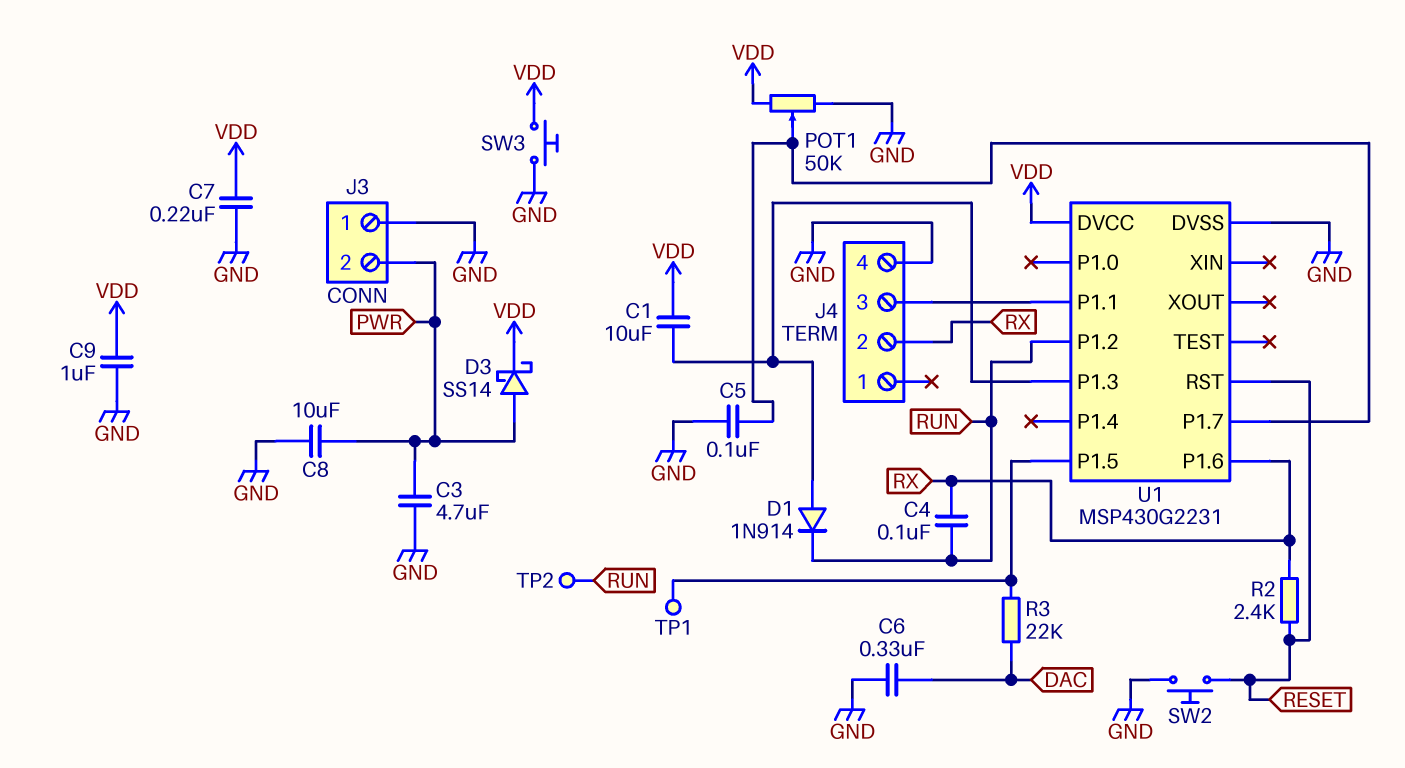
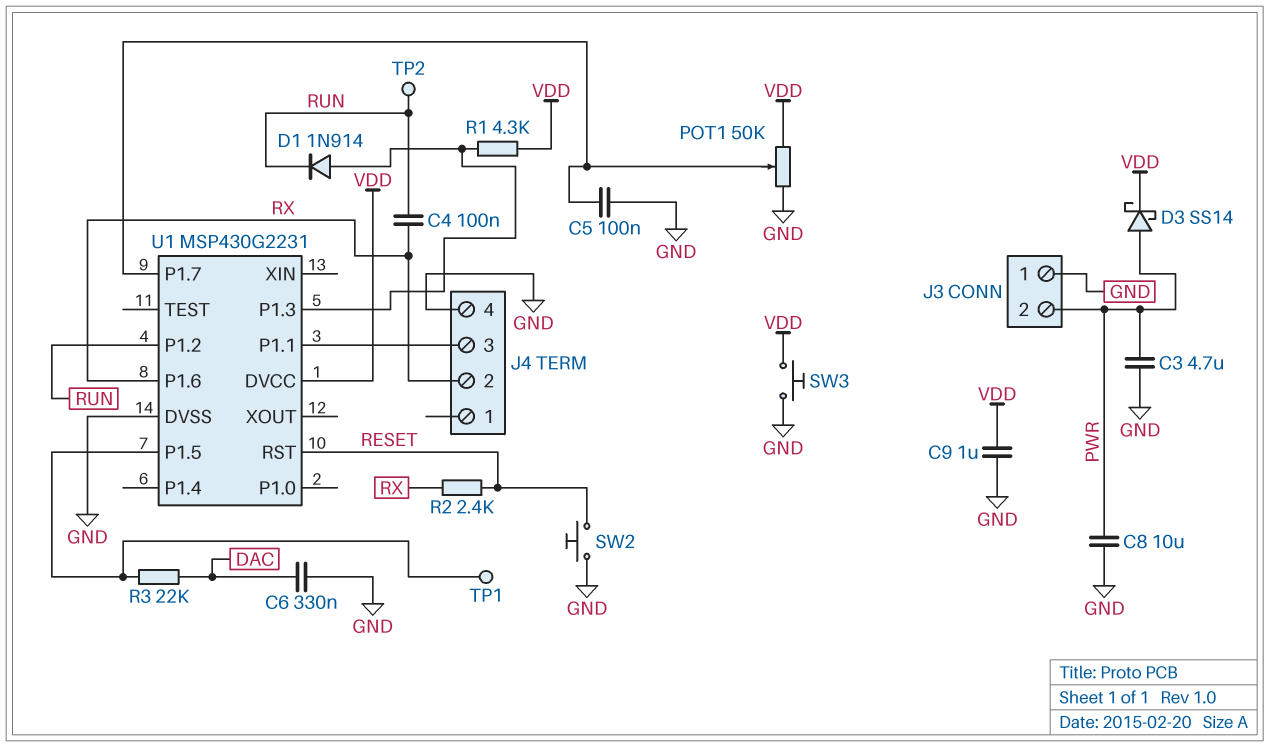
C1: 10uF (U1/P1.3, VDD) -> none
C7: 220nF (GND, VDD) -> none
R1: none -> 4.3k (U1/P1.3, VDD)

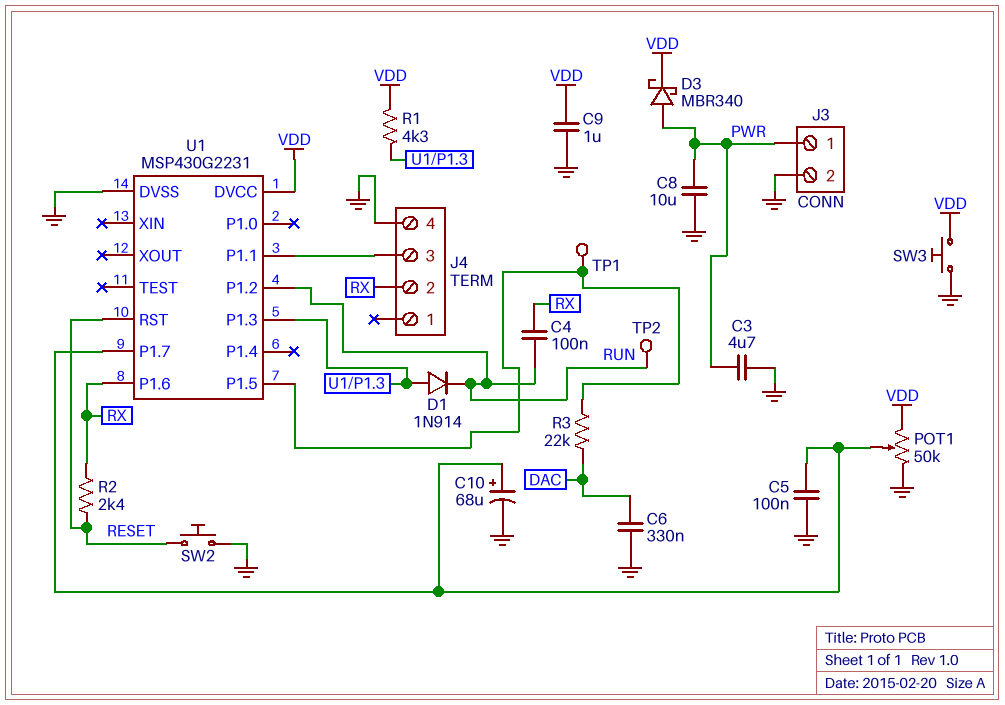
C10: none -> 68uF (plus U1/P1.7, minus GND)
D3: schottky SS14 (A PWR, K VDD) -> schottky MBR340 (A PWR, K VDD)
J3 pin 1: GND -> PWR
J3 pin 2: PWR -> GND

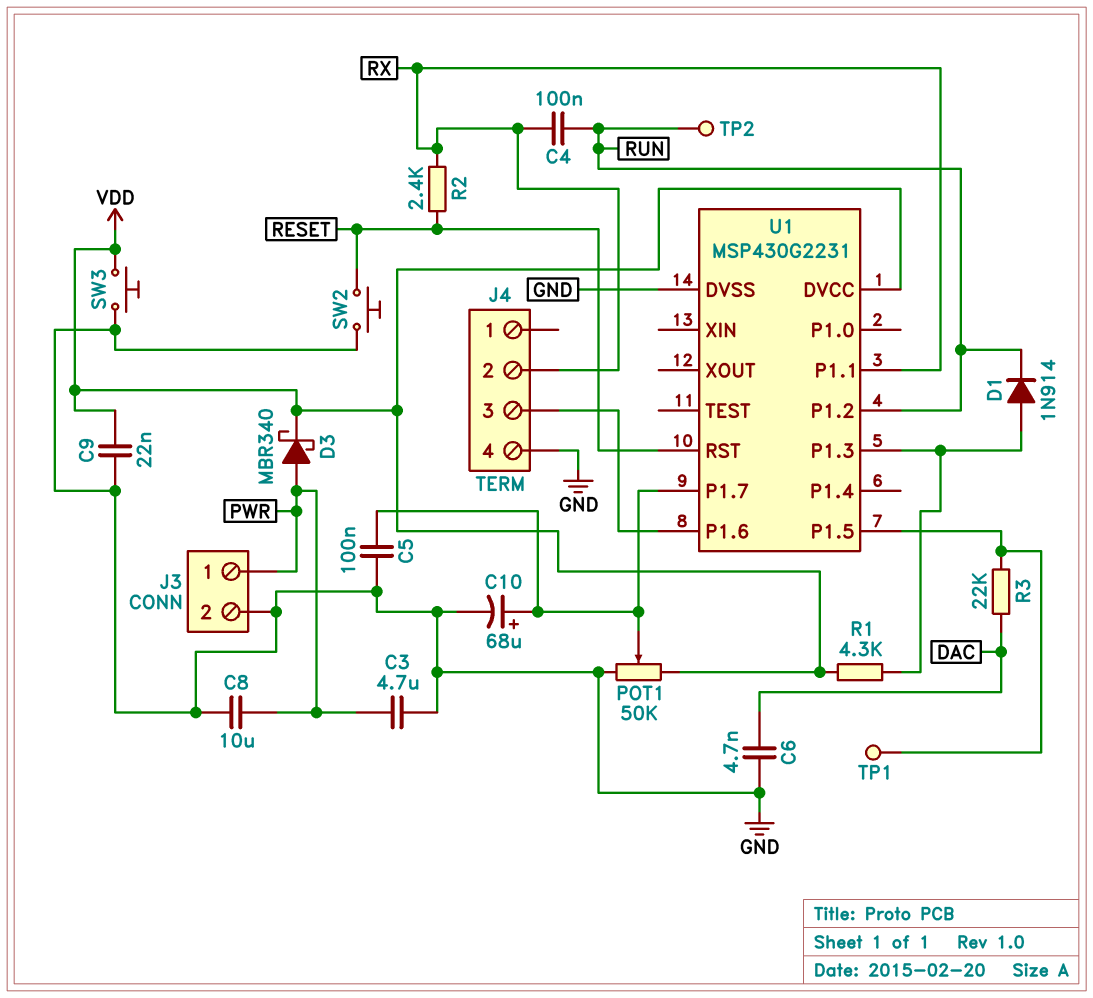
C6: 330nF (DAC, GND) -> 4.7nF (DAC, GND)
C9: 1uF (GND, VDD) -> 22nF (GND, VDD)
U1 pin P1.1: J4/3 -> RX
U1 pin P1.6: RX -> J4/3

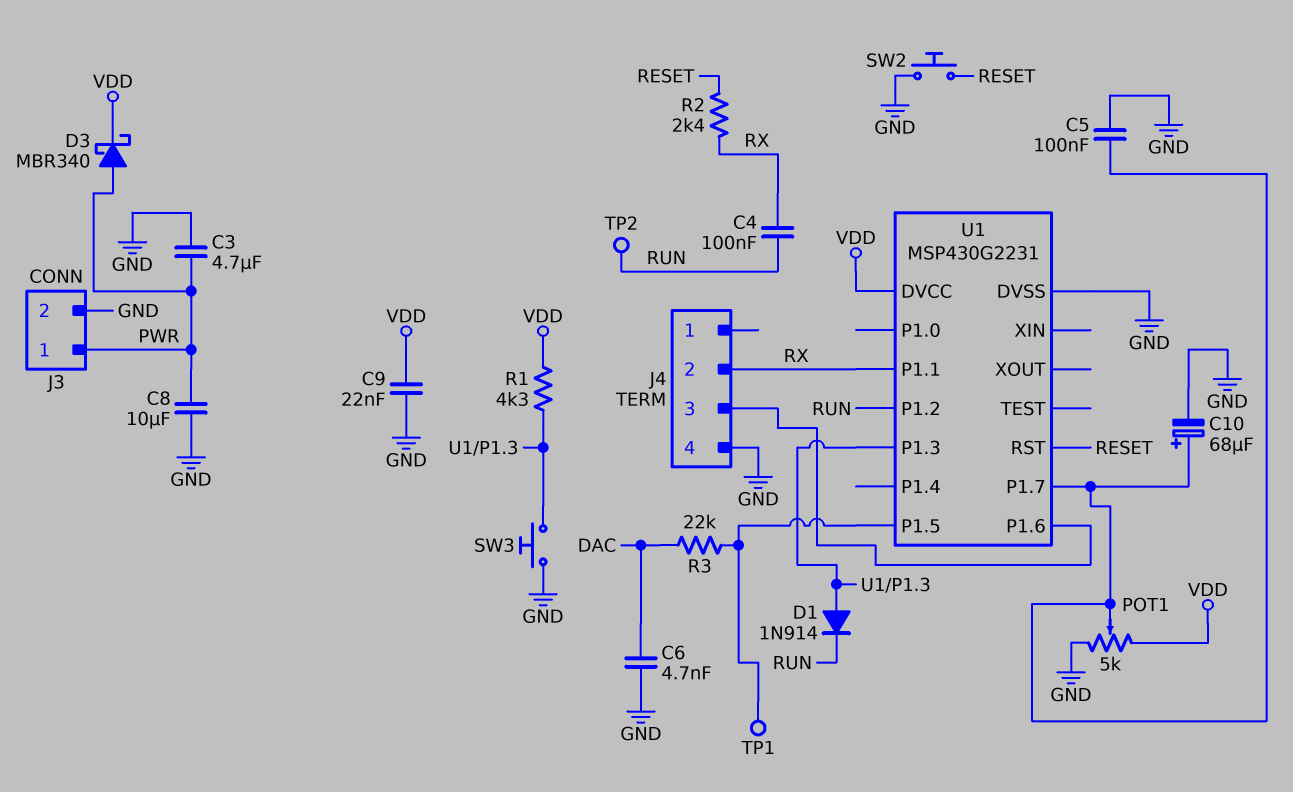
POT1: 50k (GND, VDD, wiper U1/P1.7) -> 5k (GND, VDD, wiper U1/P1.7)
SW3: button (GND, VDD) -> button (GND, U1/P1.3)

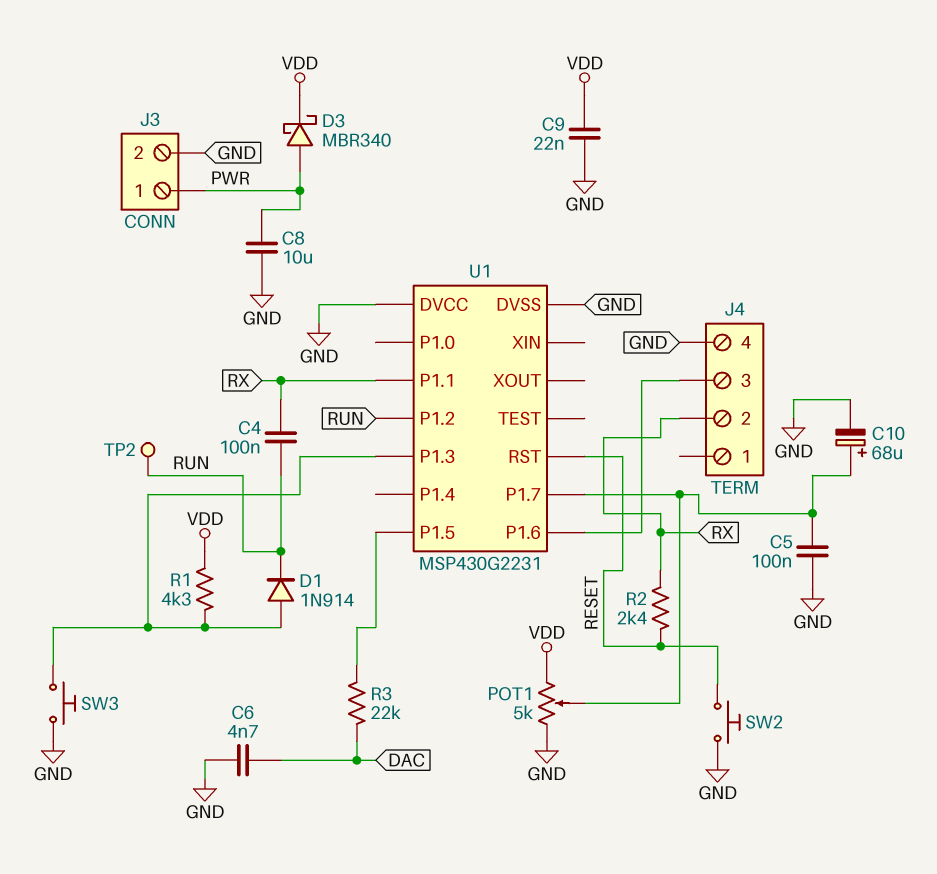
C3: 4.7uF (GND, PWR) -> none
TP1: test point (U1/P1.5) -> none
U1 pin DVCC: VDD -> GND

